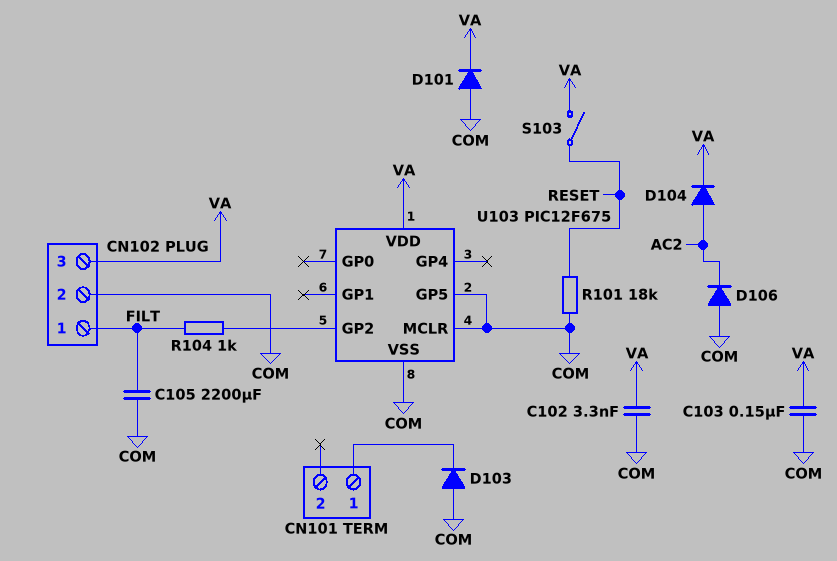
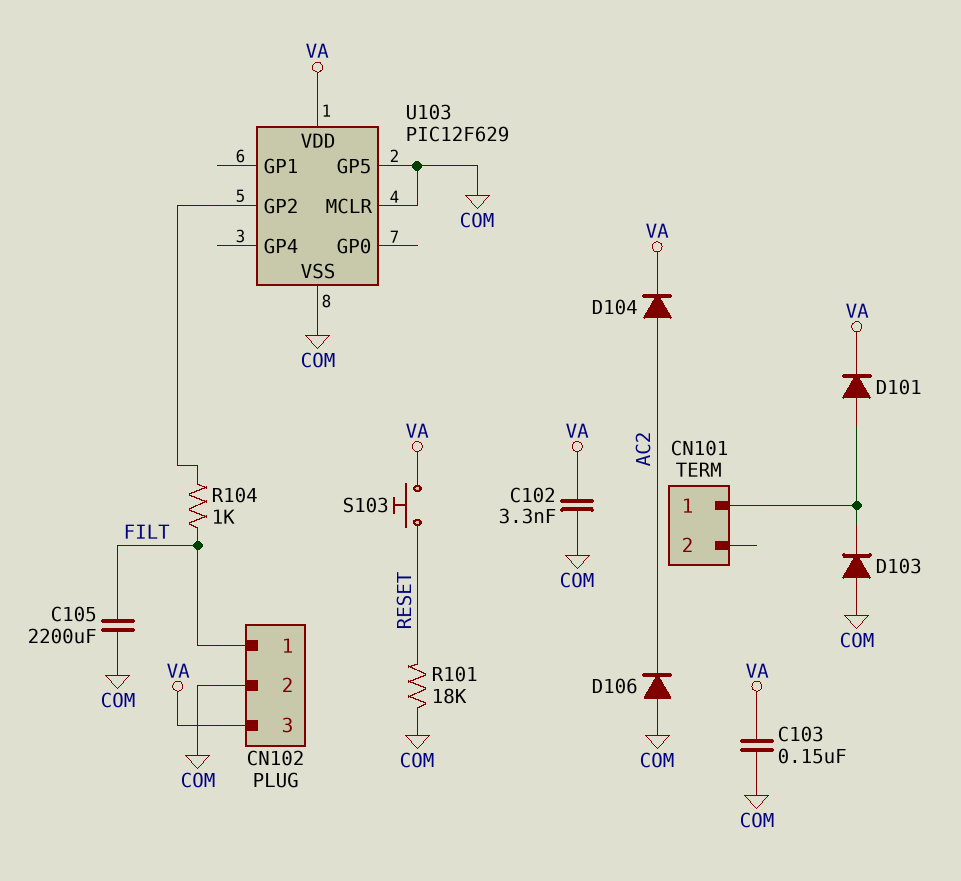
D101: diode (A COM, K VA) -> diode (A CN101/1, K VA)
S103: switch (RESET, VA) -> button (RESET, VA)
U103: PIC12F675 -> PIC12F629

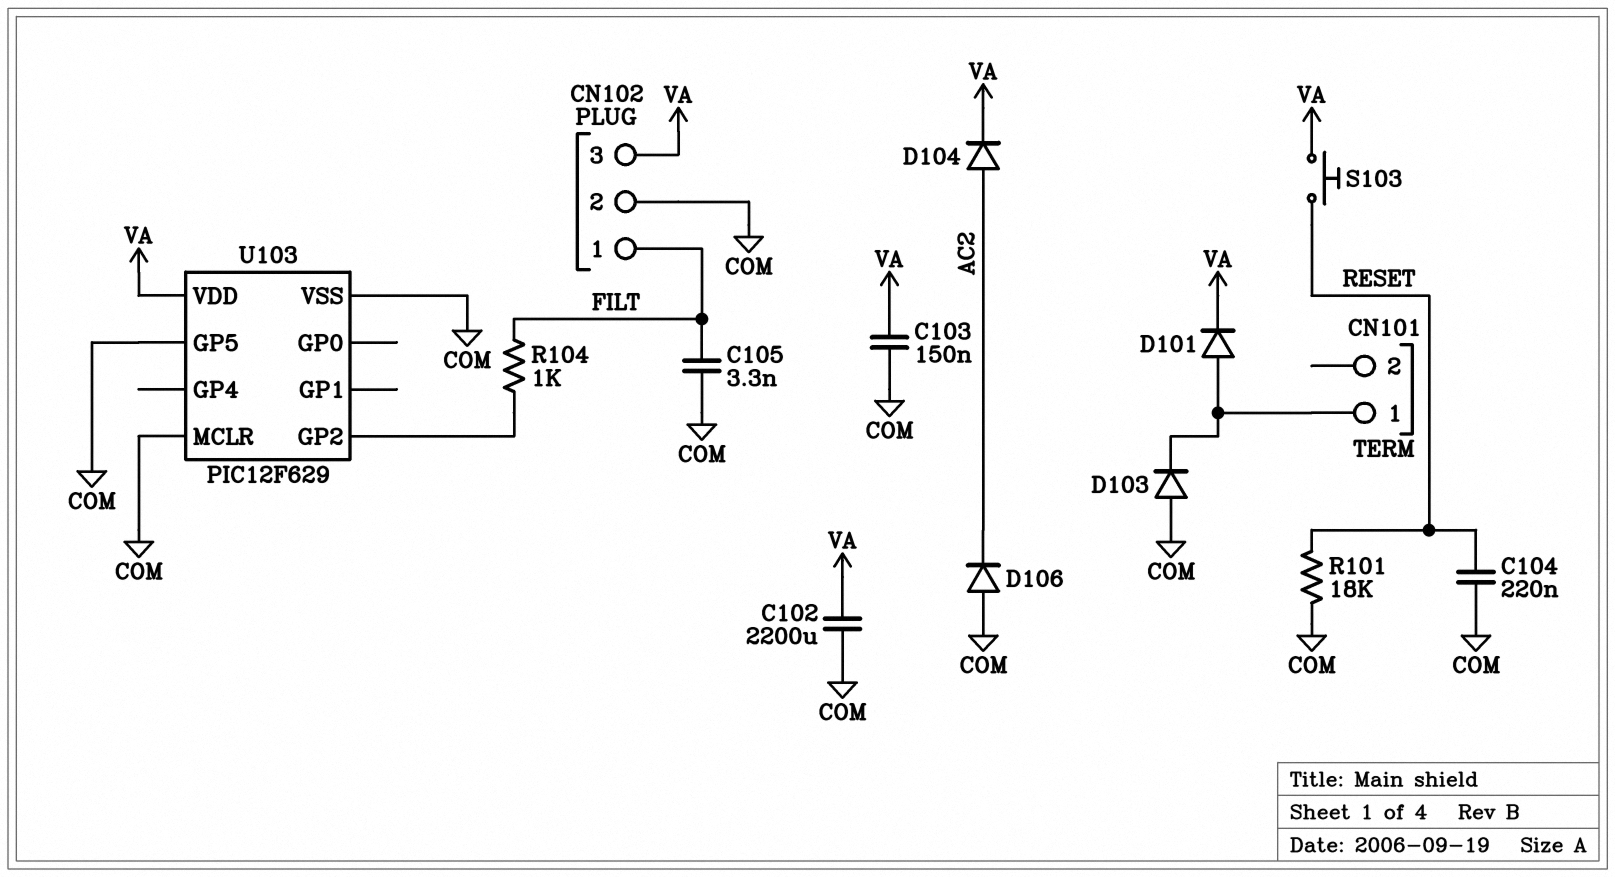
C102: 3.3nF (COM, VA) -> 2200uF (COM, VA)
C104: none -> 220nF (COM, RESET)
C105: 2200uF (COM, FILT) -> 3.3nF (COM, FILT)

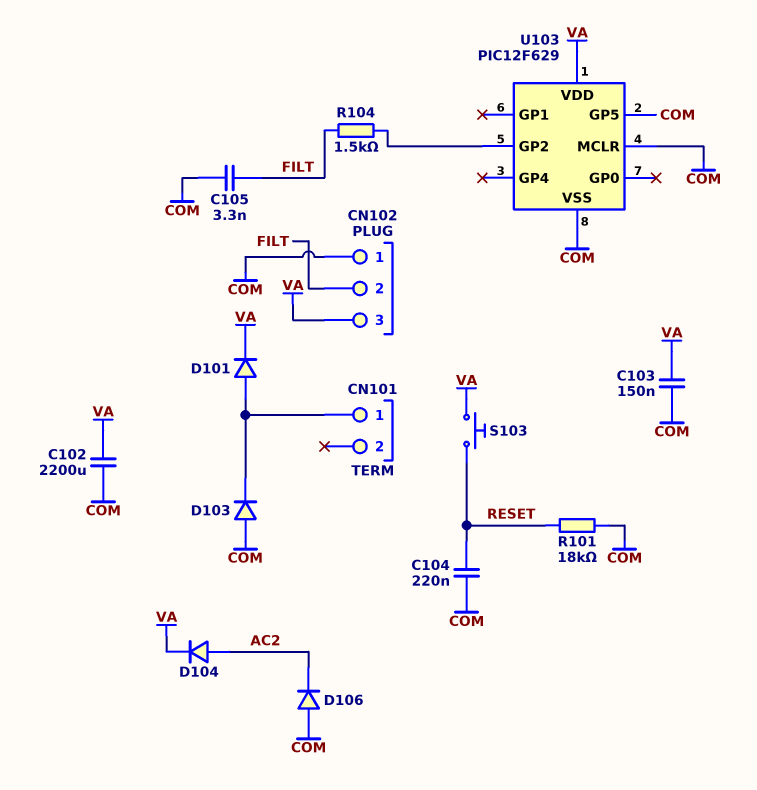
CN102 pin 1: FILT -> COM
CN102 pin 2: COM -> FILT
R104: 1k (FILT, U103/GP2) -> 1.5k (FILT, U103/GP2)

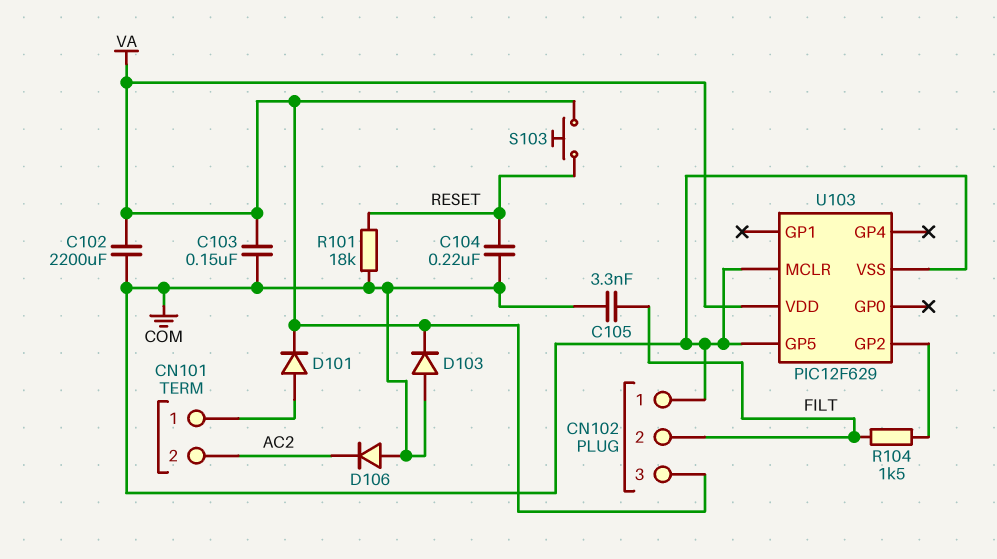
CN101 pin 2: none -> AC2
D103: diode (A COM, K CN101/1) -> diode (A COM, K VA)
D104: diode (A AC2, K VA) -> none

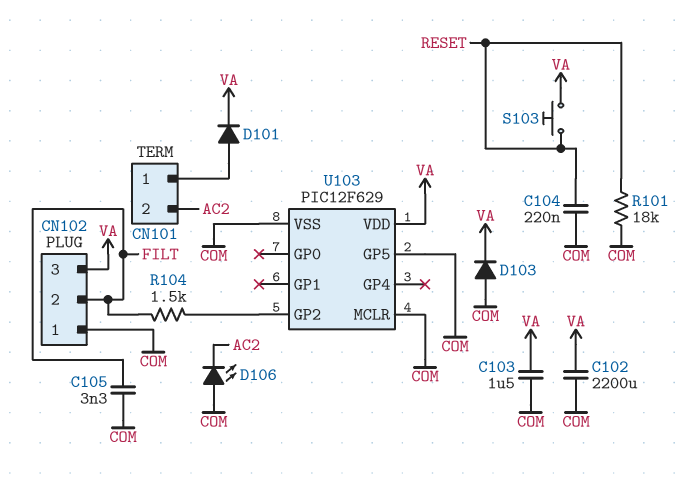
C103: 150nF (COM, VA) -> 1.5uF (COM, VA)
D106: diode (A COM, K AC2) -> LED (A COM, K AC2)

